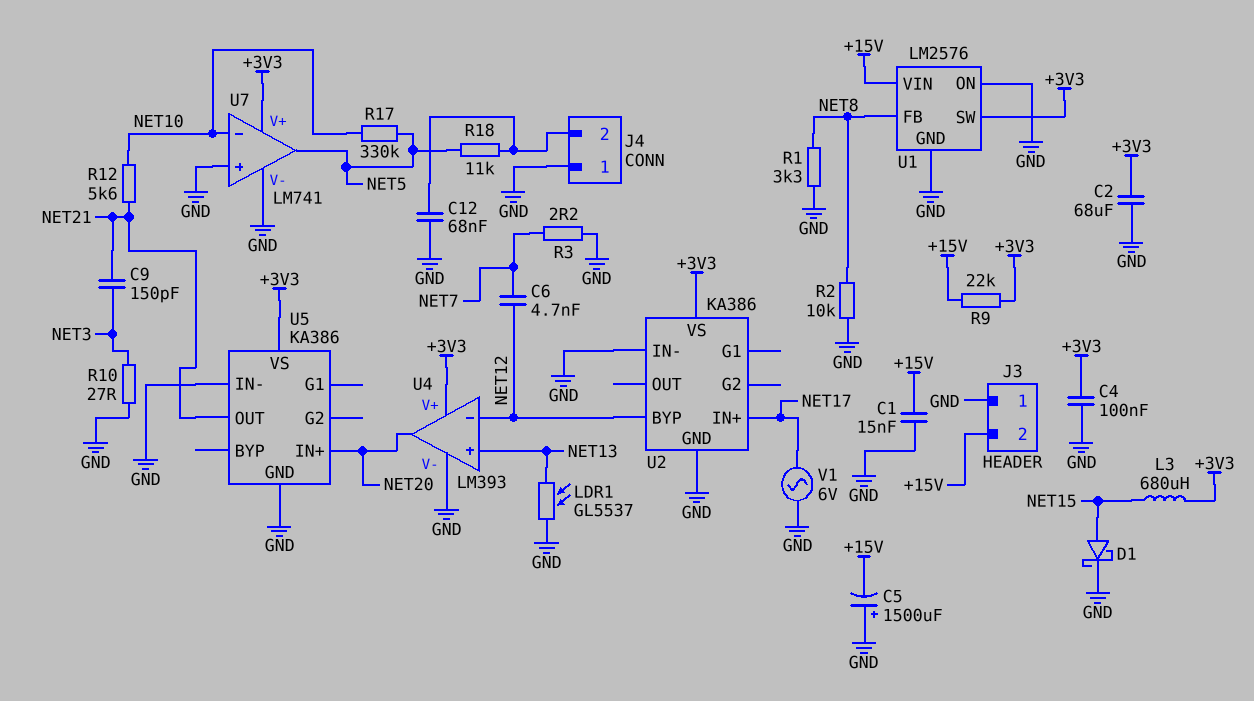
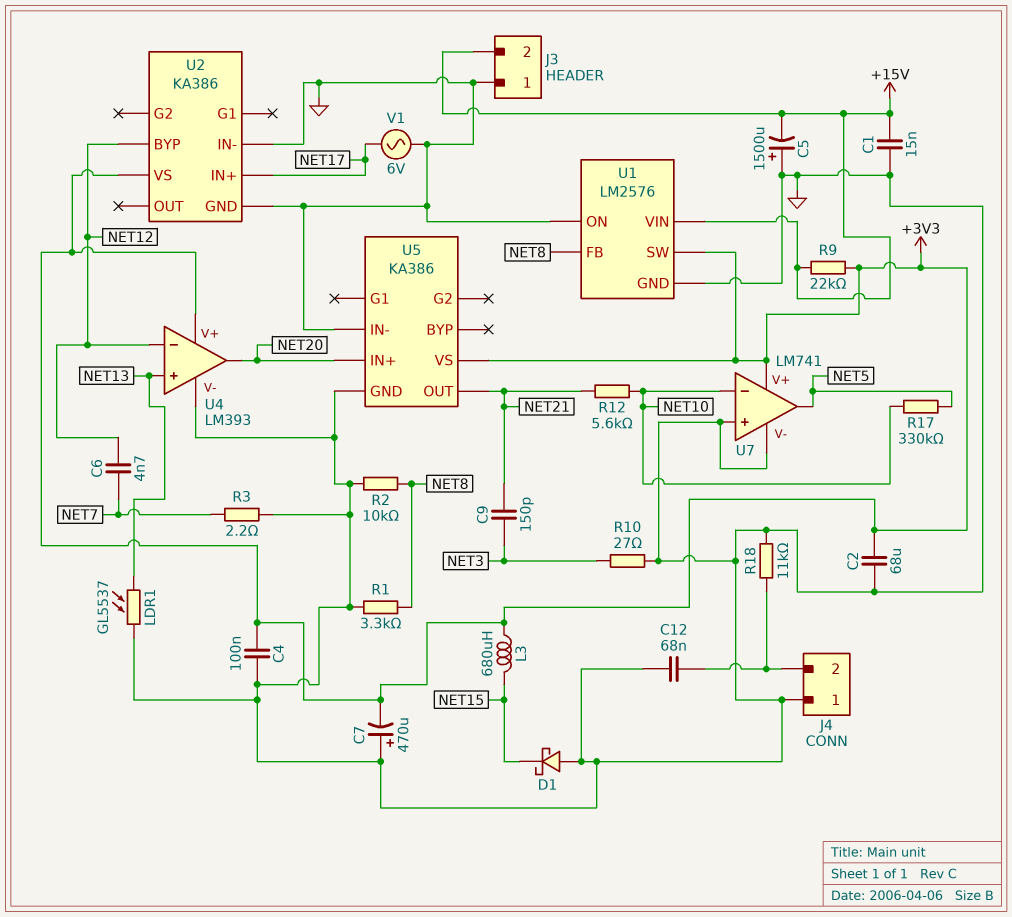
C7: none -> 470uF (plus GND, minus +3V3)
D1: schottky (A NET15, K GND) -> schottky (A GND, K NET15)
R18: 11k (J4/2, NET5) -> 11k (GND, J4/2)

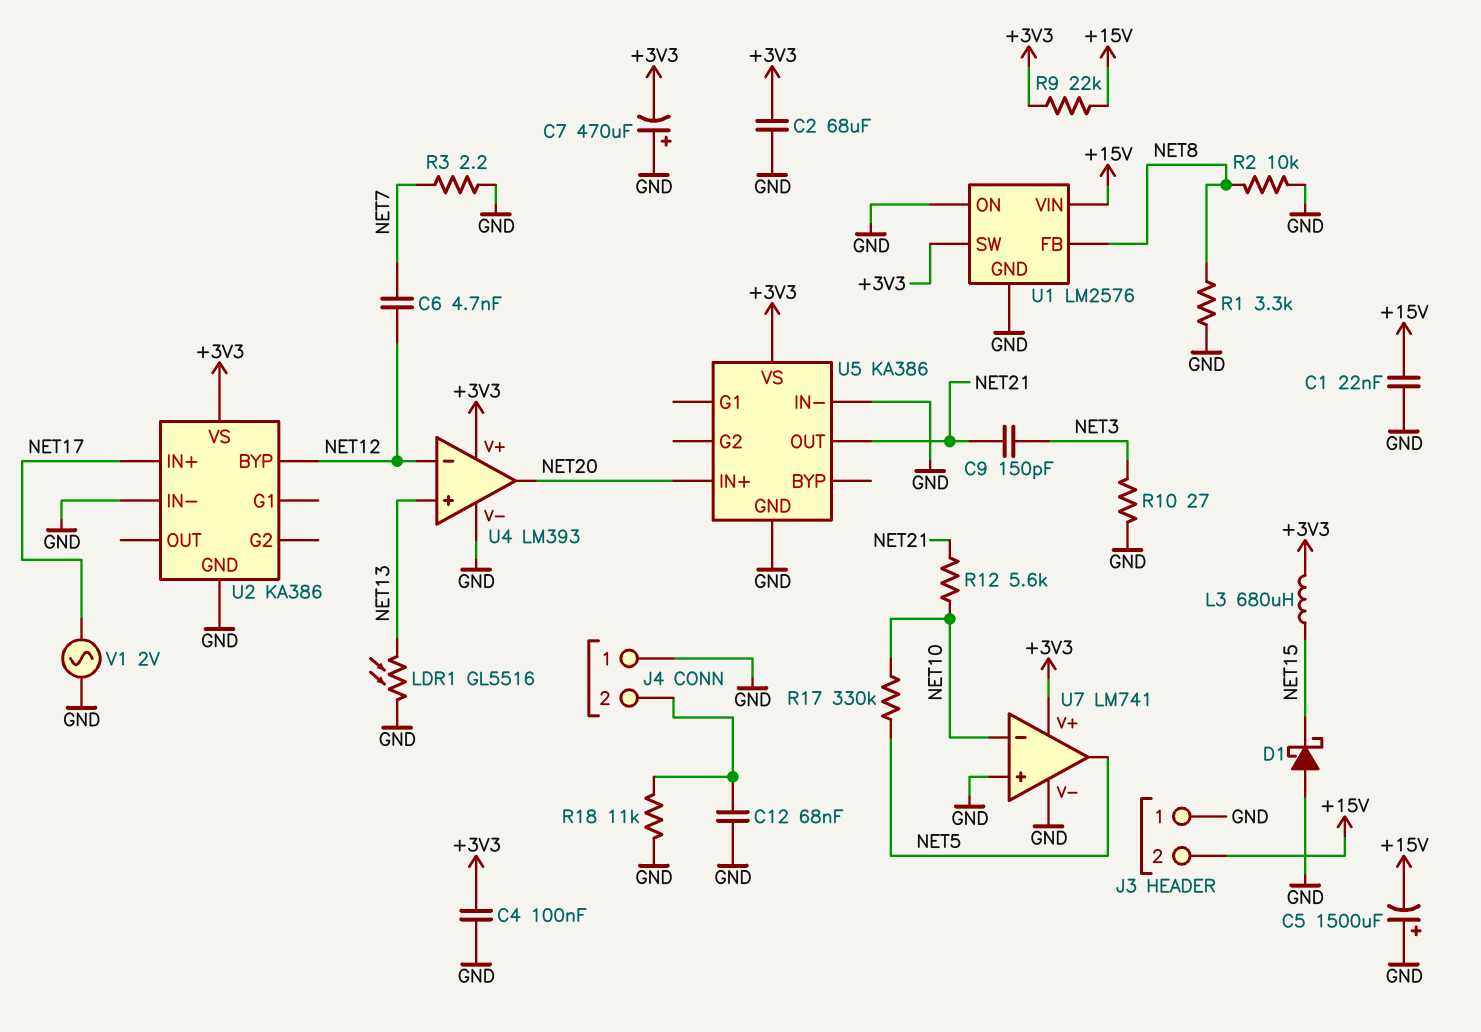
C1: 15nF (+15V, GND) -> 22nF (+15V, GND)
LDR1: GL5537 (GND, NET13) -> GL5516 (GND, NET13)
V1: AC 6V (GND, NET17) -> AC 2V (GND, NET17)

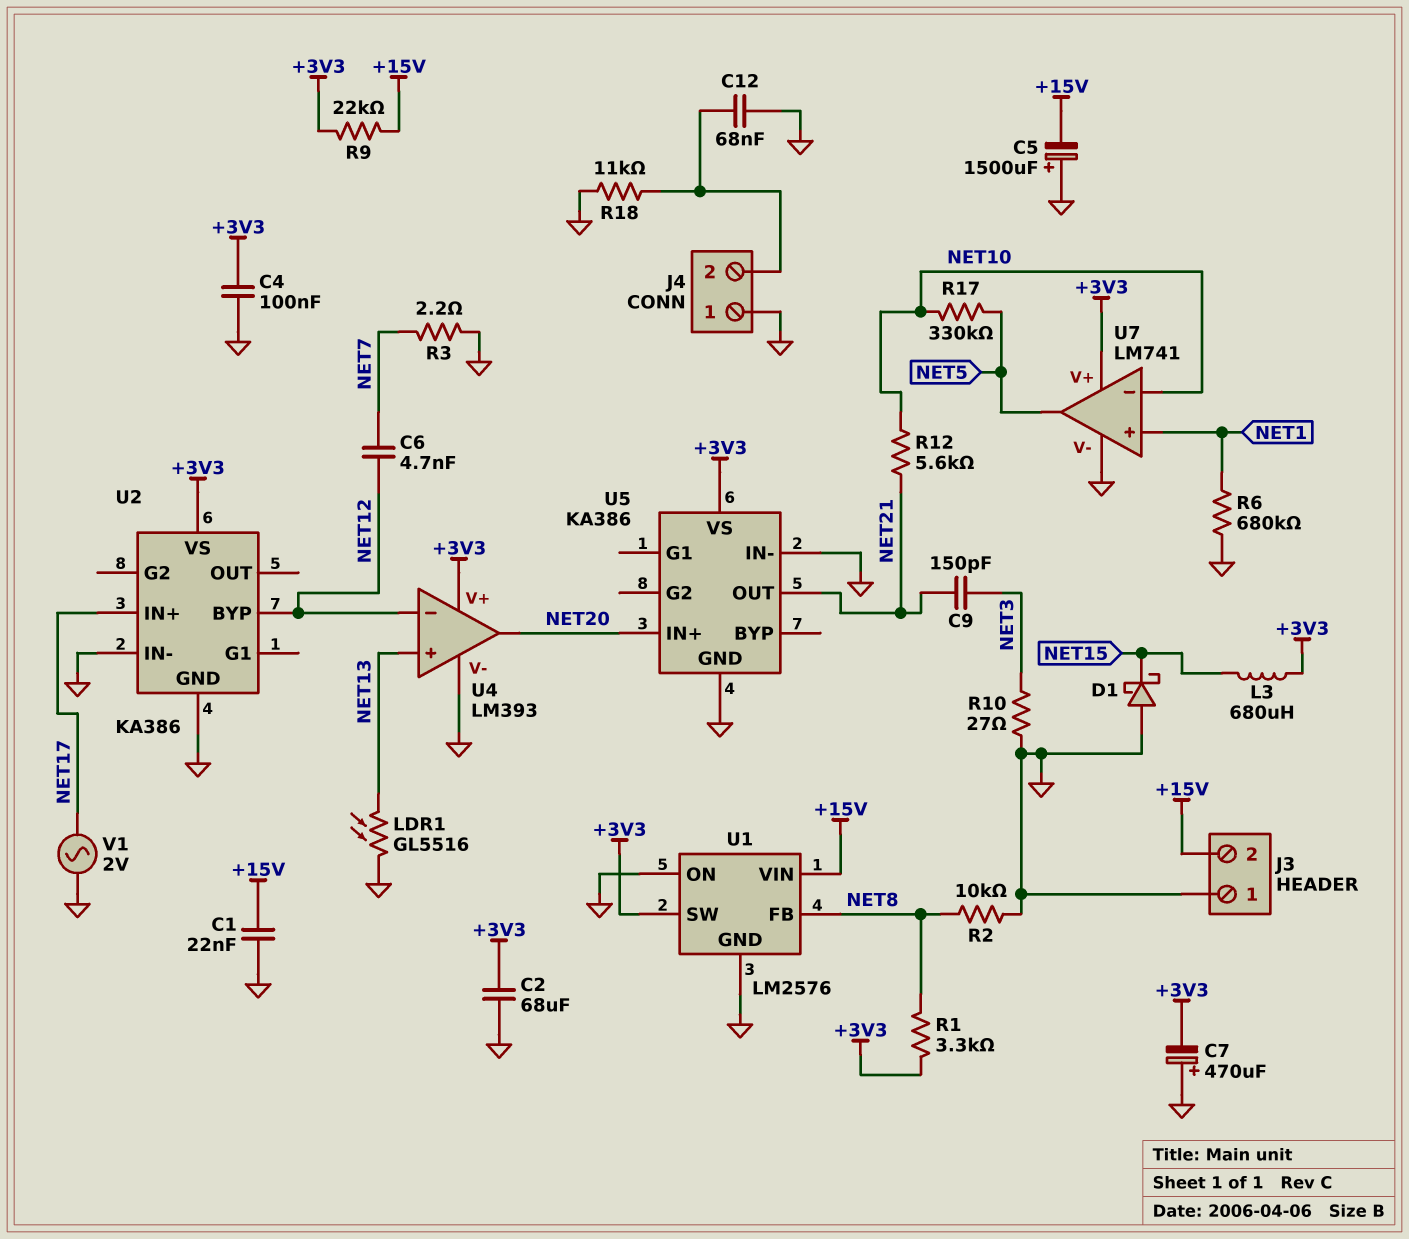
R1: 3.3k (GND, NET8) -> 3.3k (+3V3, NET8)
R6: none -> 680k (GND, NET1)
U7 pin in+: GND -> NET1

